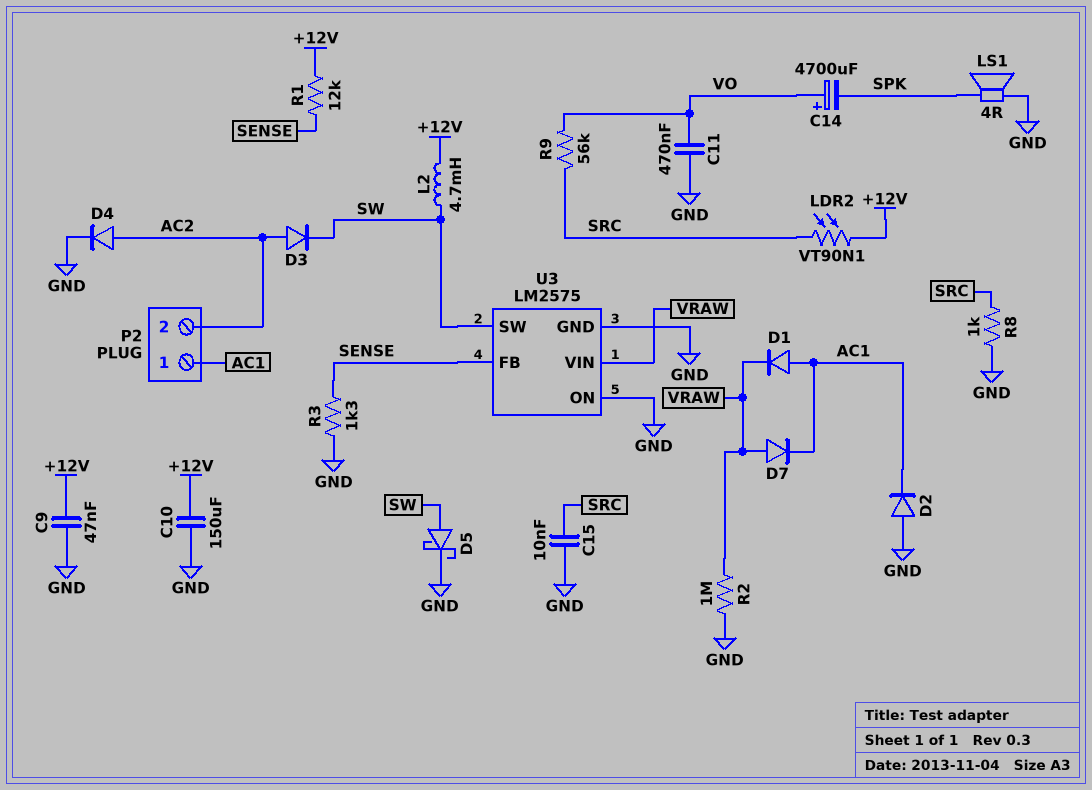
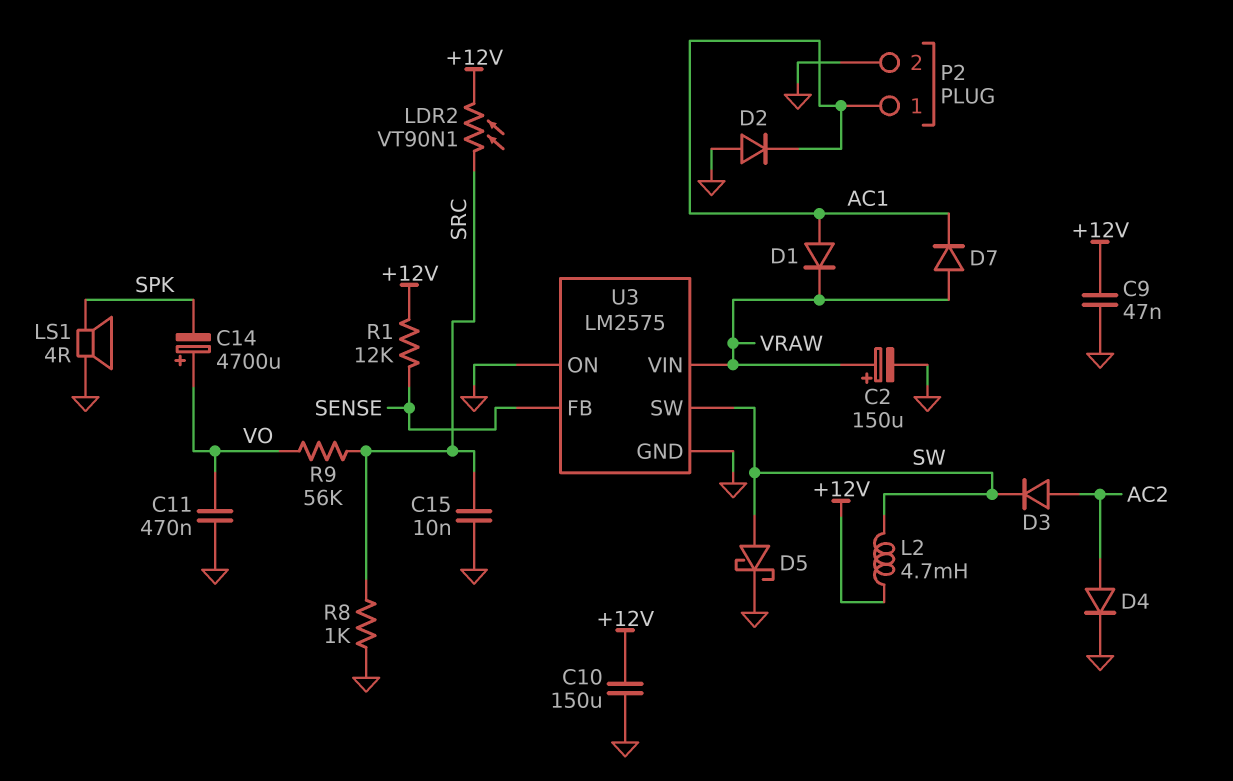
C2: none -> 150uF (plus VRAW, minus GND)
P2 pin 2: AC2 -> GND
R2: 1M (GND, VRAW) -> none
R3: 1.3k (GND, SENSE) -> none

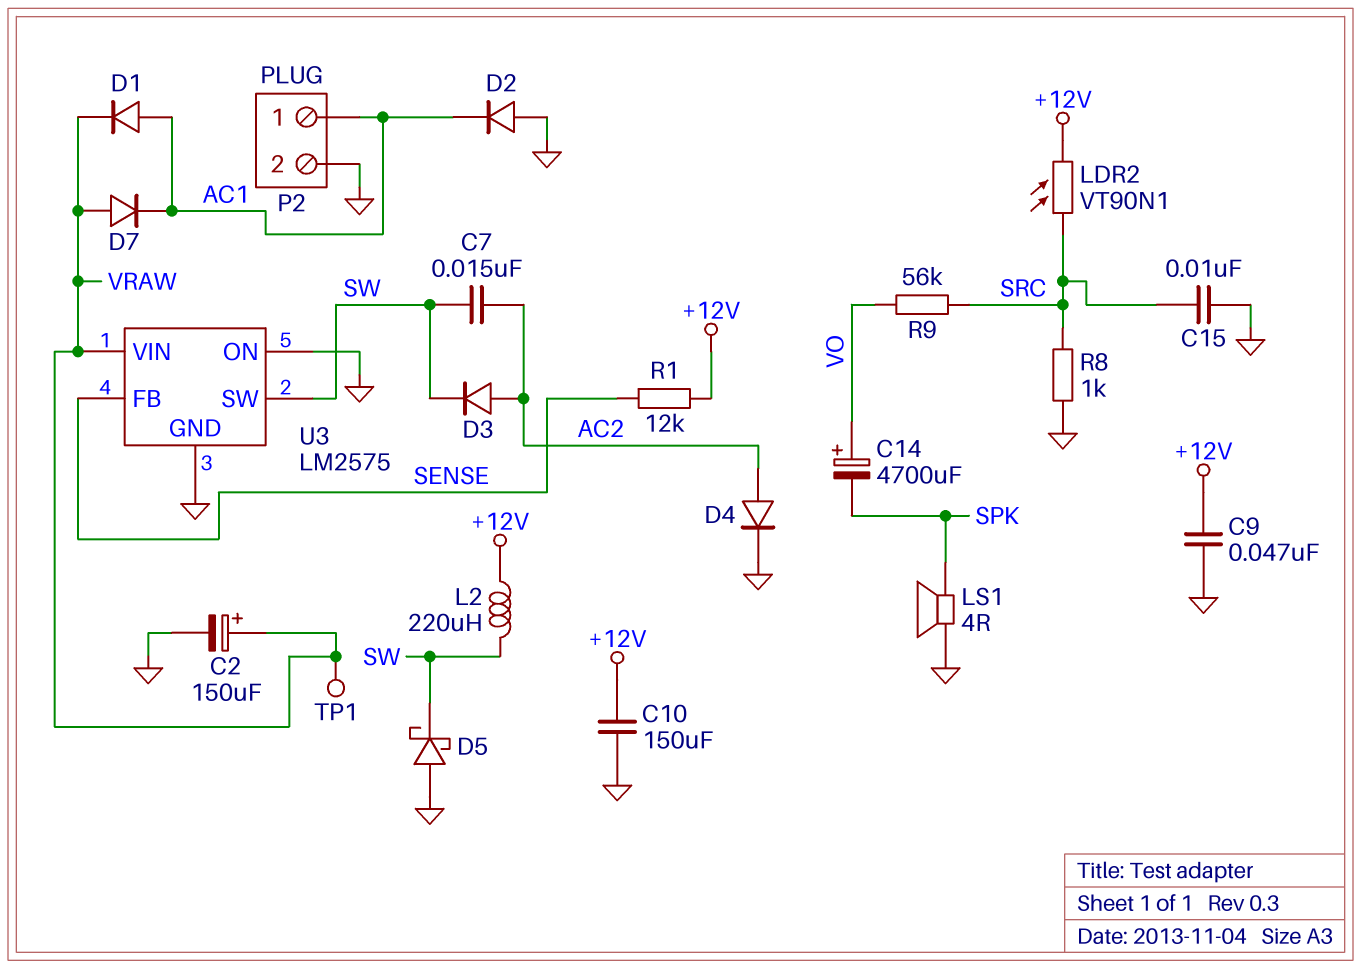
C7: none -> 15nF (AC2, SW)
C11: 470nF (GND, VO) -> none
D5: schottky (A SW, K GND) -> schottky (A GND, K SW)
L2: 4.7mH (+12V, SW) -> 220uH (+12V, SW)
TP1: none -> test point (VRAW)

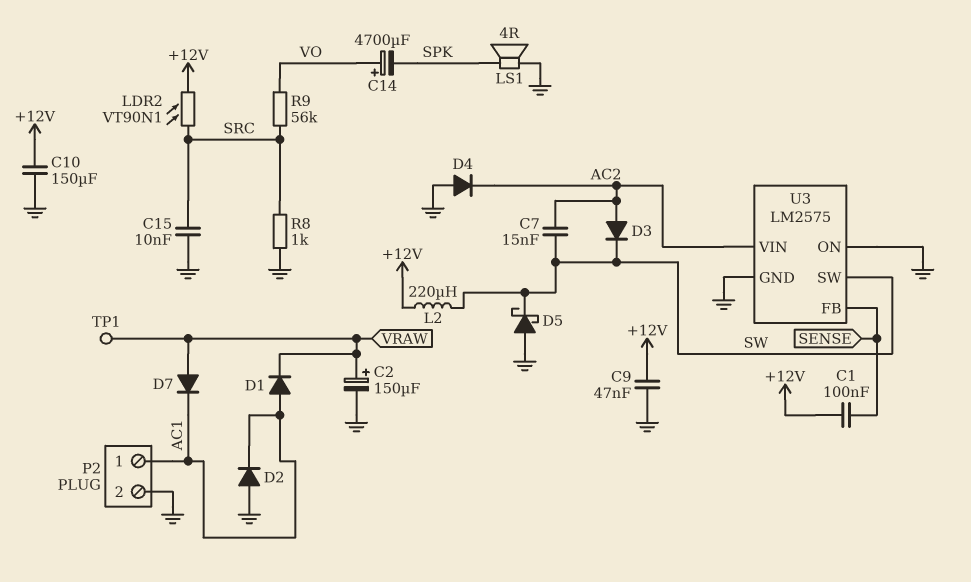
C1: none -> 100nF (+12V, SENSE)
D4: diode (A AC2, K GND) -> diode (A GND, K AC2)
R1: 12k (+12V, SENSE) -> none
U3 pin VIN: VRAW -> AC2

